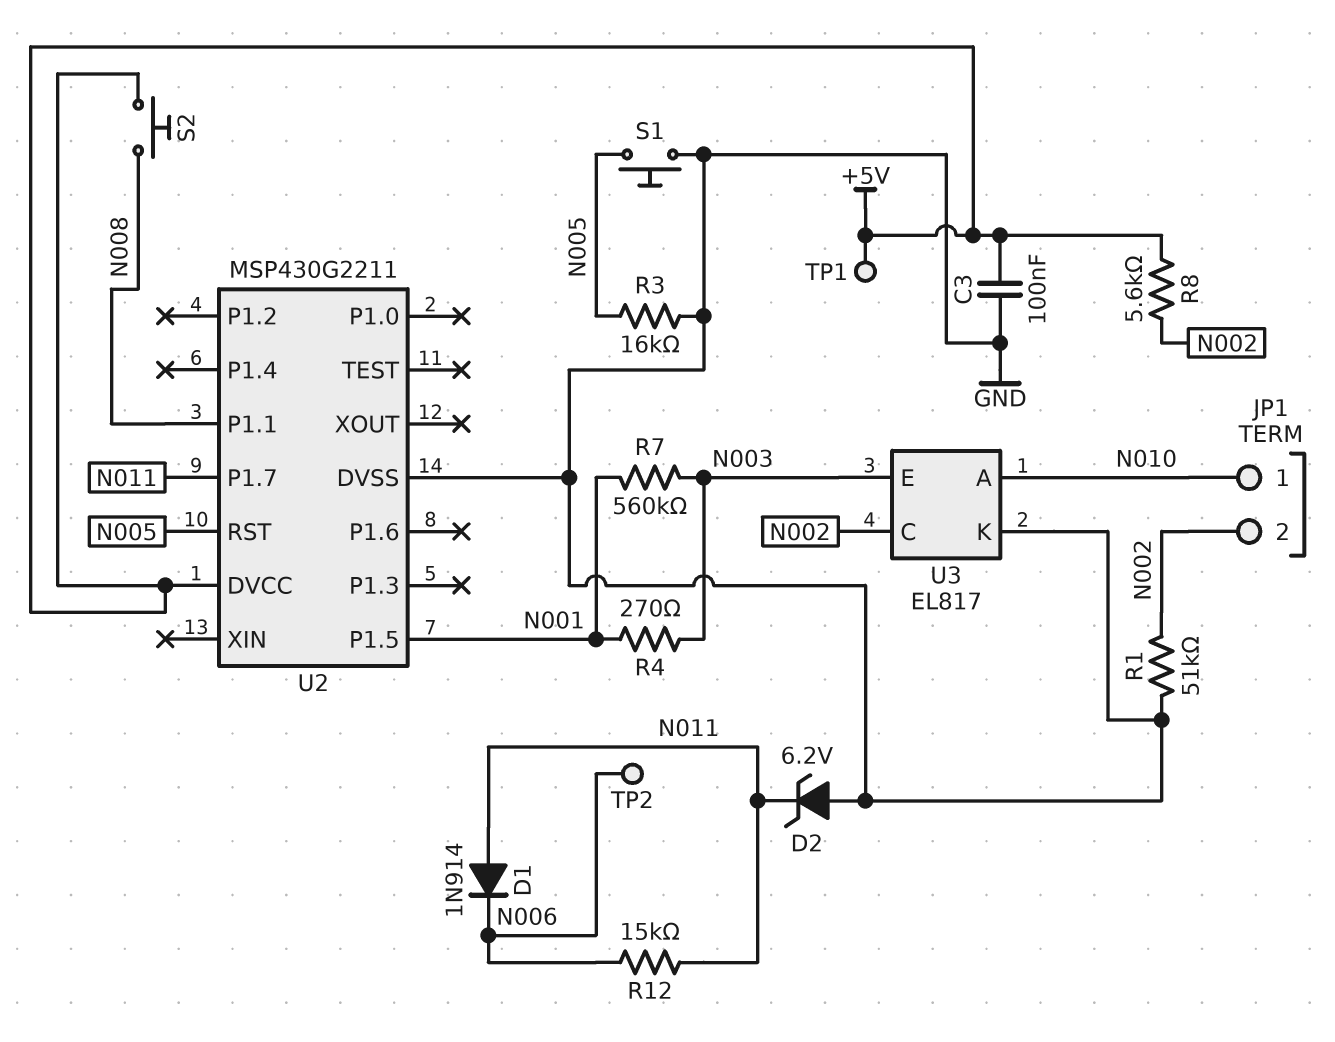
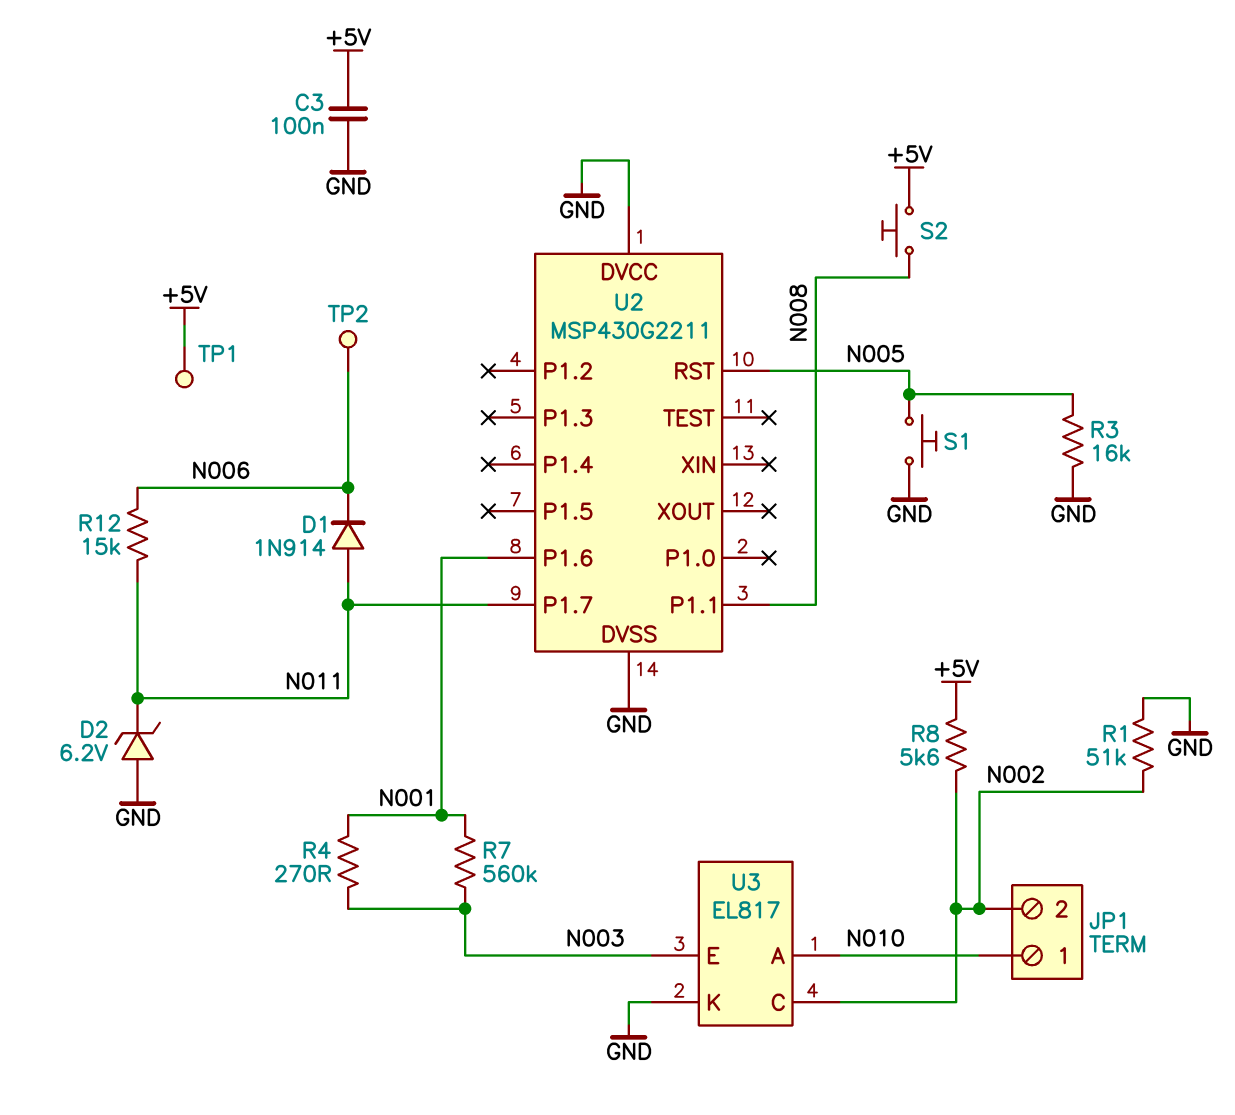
U2 pin DVCC: +5V -> GND
U2 pin P1.5: N001 -> none
U2 pin P1.6: none -> N001

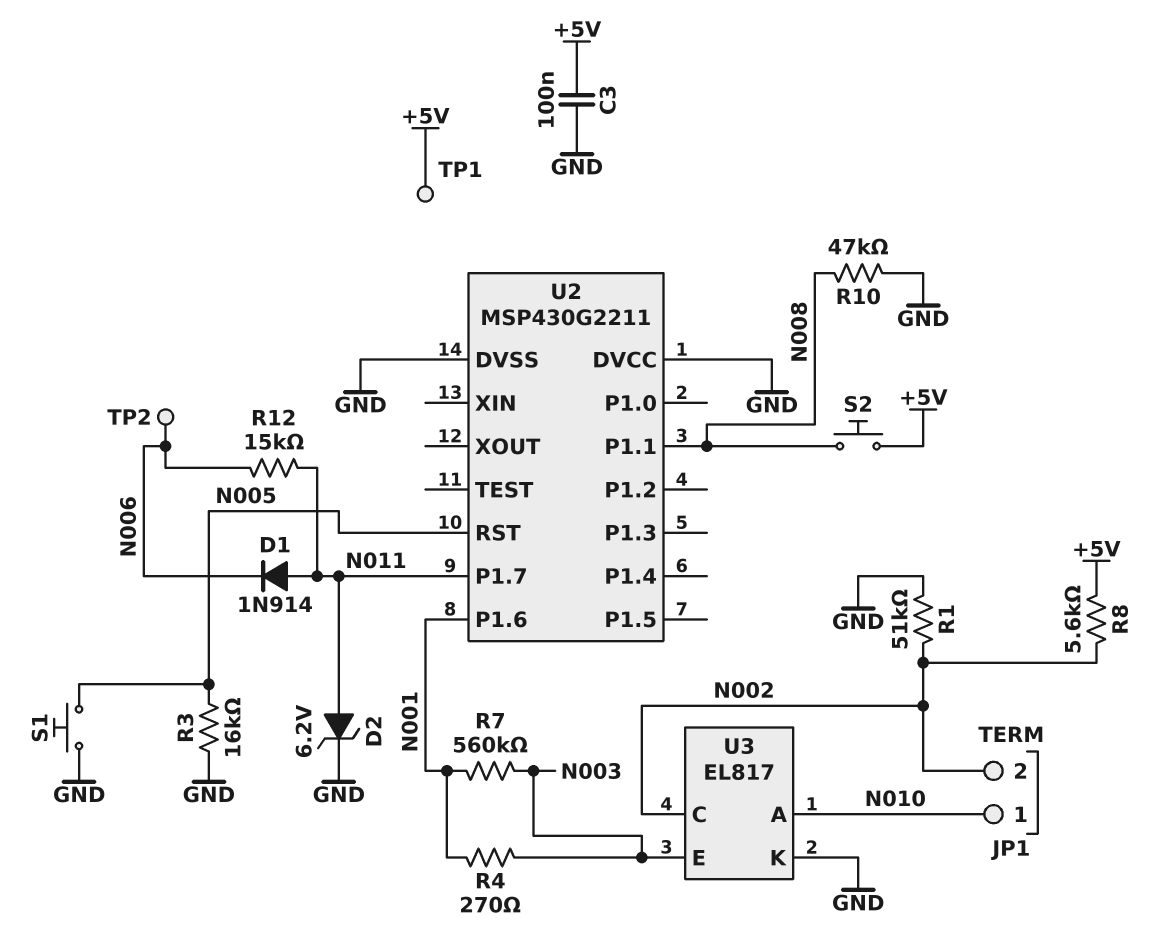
D2: zener 6.2V (A GND, K N011) -> zener 6.2V (A N011, K GND)
R10: none -> 47k (GND, N008)

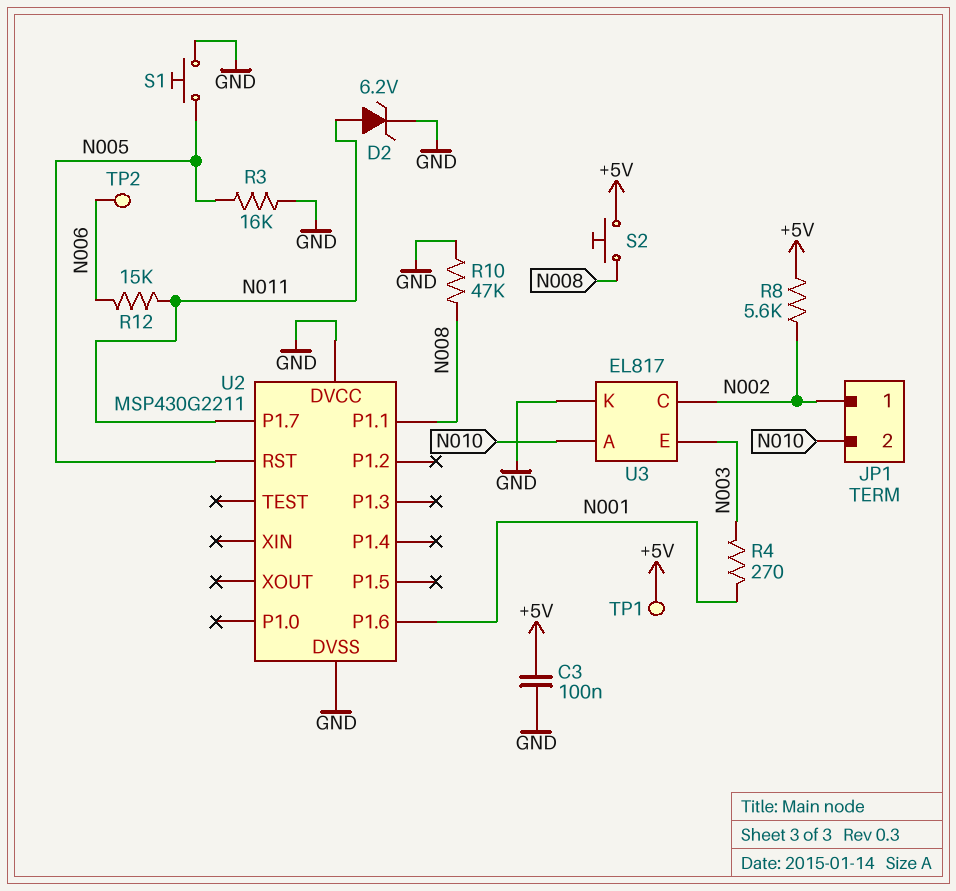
D1: diode 1N914 (A N011, K N006) -> none
JP1 pin 1: N010 -> N002
JP1 pin 2: N002 -> N010
R1: 51k (GND, N002) -> none
R7: 560k (N001, N003) -> none

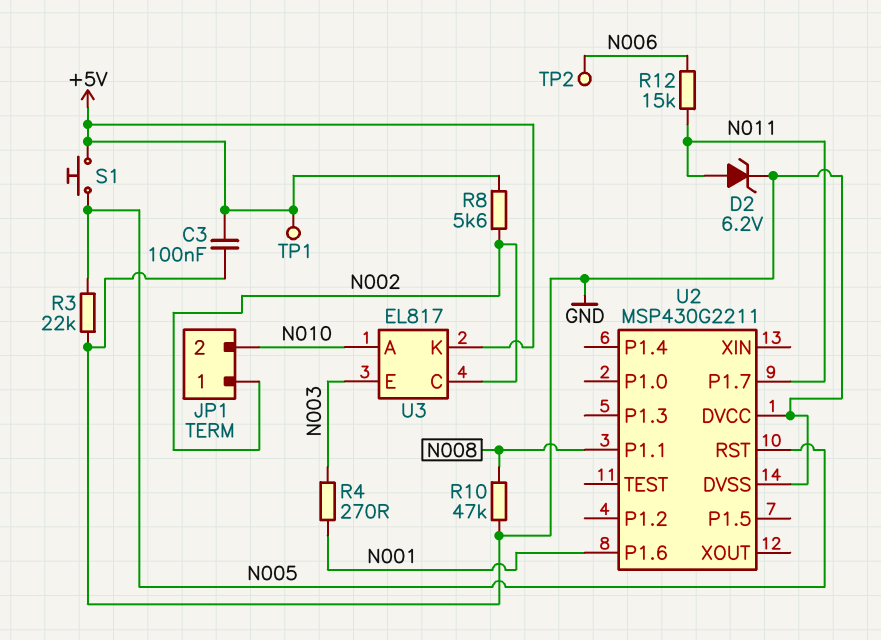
R3: 16k (GND, N005) -> 22k (GND, N005)
S1: button (GND, N005) -> button (+5V, N005)
S2: button (+5V, N008) -> none
U3 pin K: GND -> +5V

